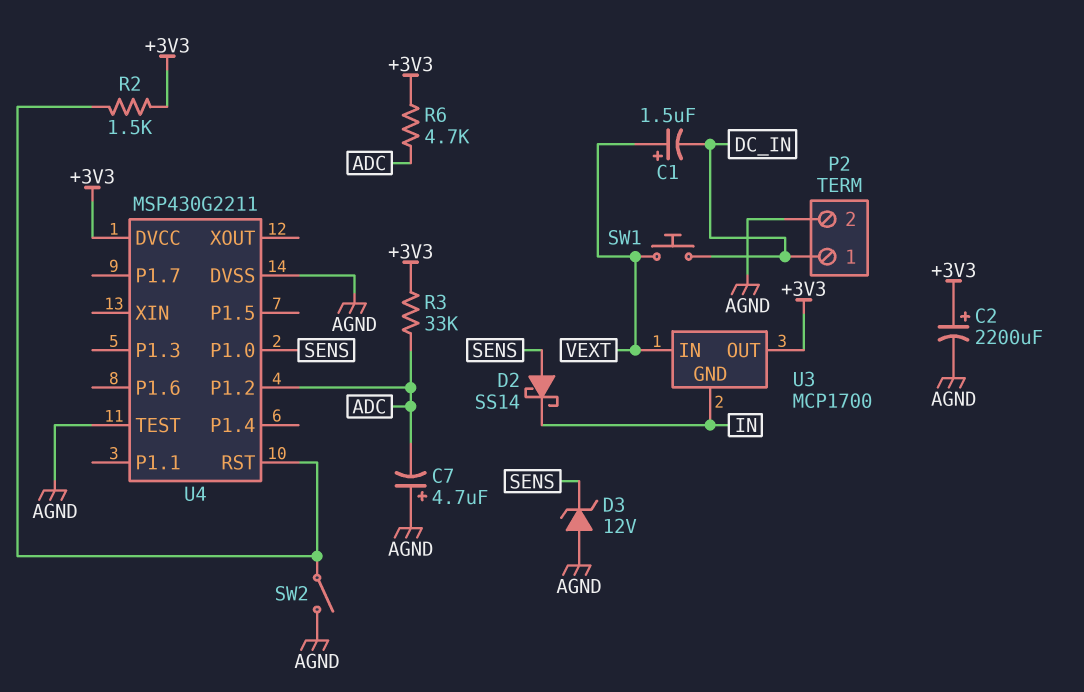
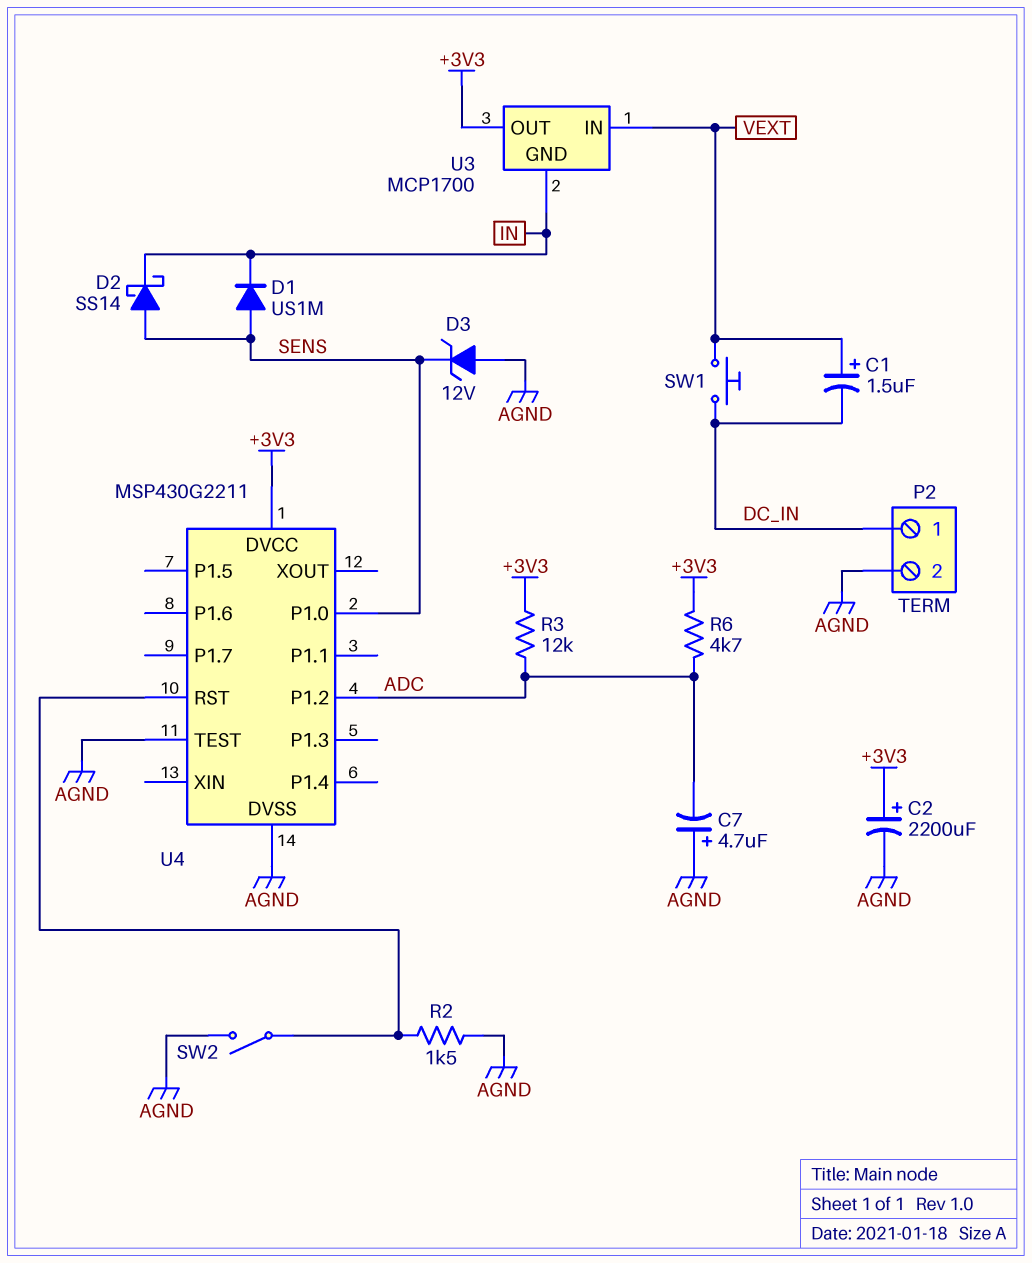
D1: none -> diode US1M (A SENS, K IN)
R2: 1.5k (+3V3, U4/RST) -> 1.5k (AGND, U4/RST)
R3: 33k (+3V3, ADC) -> 12k (+3V3, ADC)

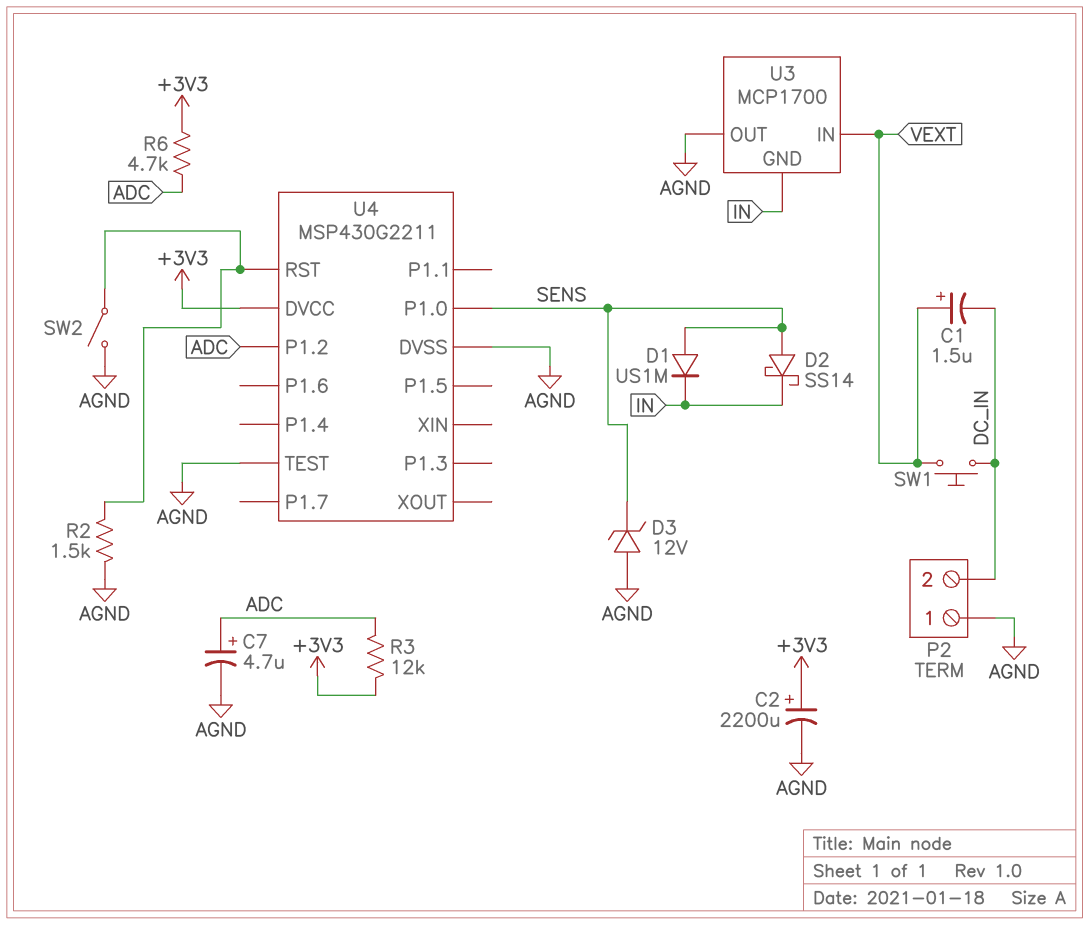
C7: 4.7uF (plus AGND, minus ADC) -> 4.7uF (plus ADC, minus AGND)
P2 pin 1: DC_IN -> AGND
P2 pin 2: AGND -> DC_IN
U3 pin OUT: +3V3 -> AGND

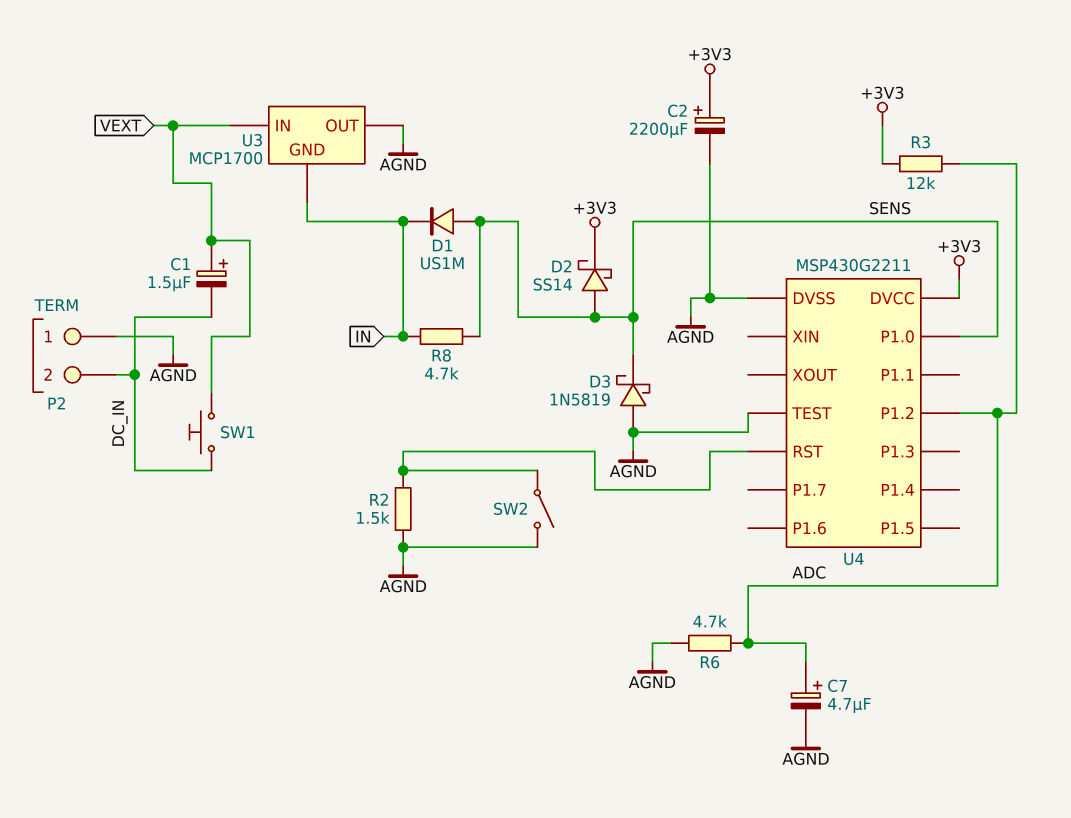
D2: schottky SS14 (A SENS, K IN) -> schottky SS14 (A SENS, K +3V3)
D3: zener 12V (A AGND, K SENS) -> schottky 1N5819 (A AGND, K SENS)
R6: 4.7k (+3V3, ADC) -> 4.7k (ADC, AGND)
R8: none -> 4.7k (IN, SENS)

